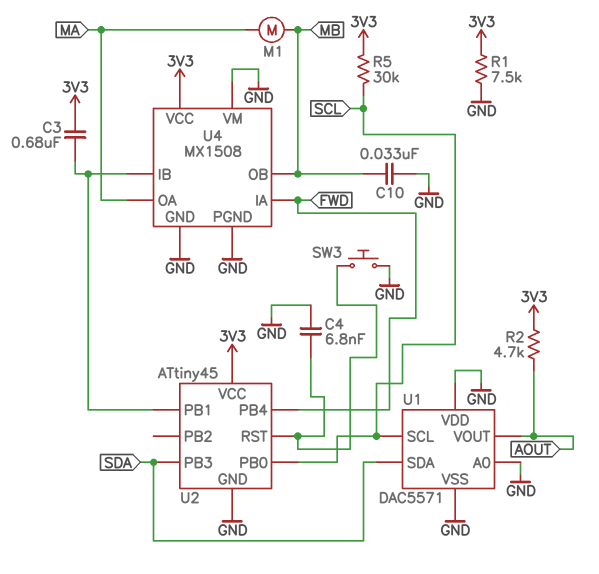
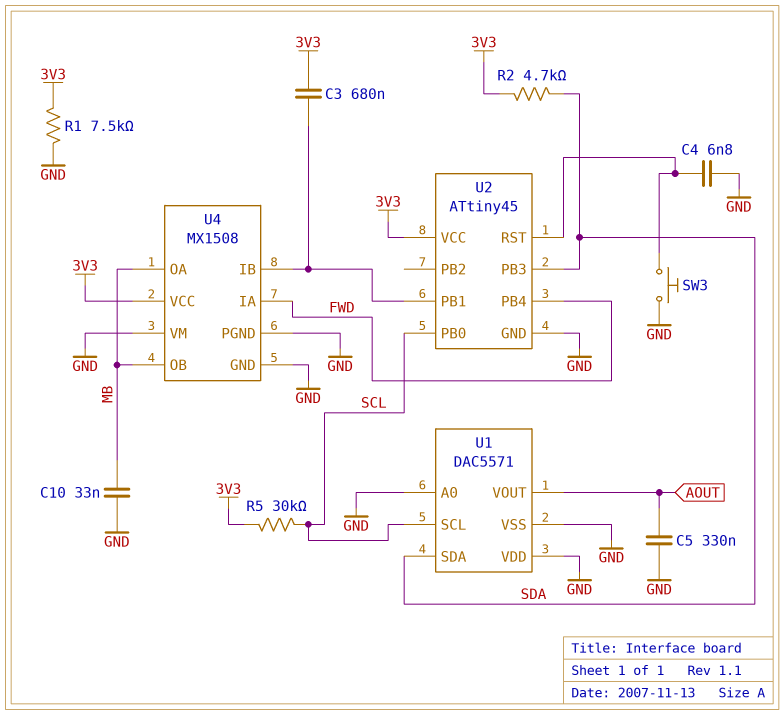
C5: none -> 330nF (AOUT, GND)
M1: motor (MA, MB) -> none
R2: 4.7k (3V3, AOUT) -> 4.7k (3V3, SDA)
U4 pin OA: MA -> MB

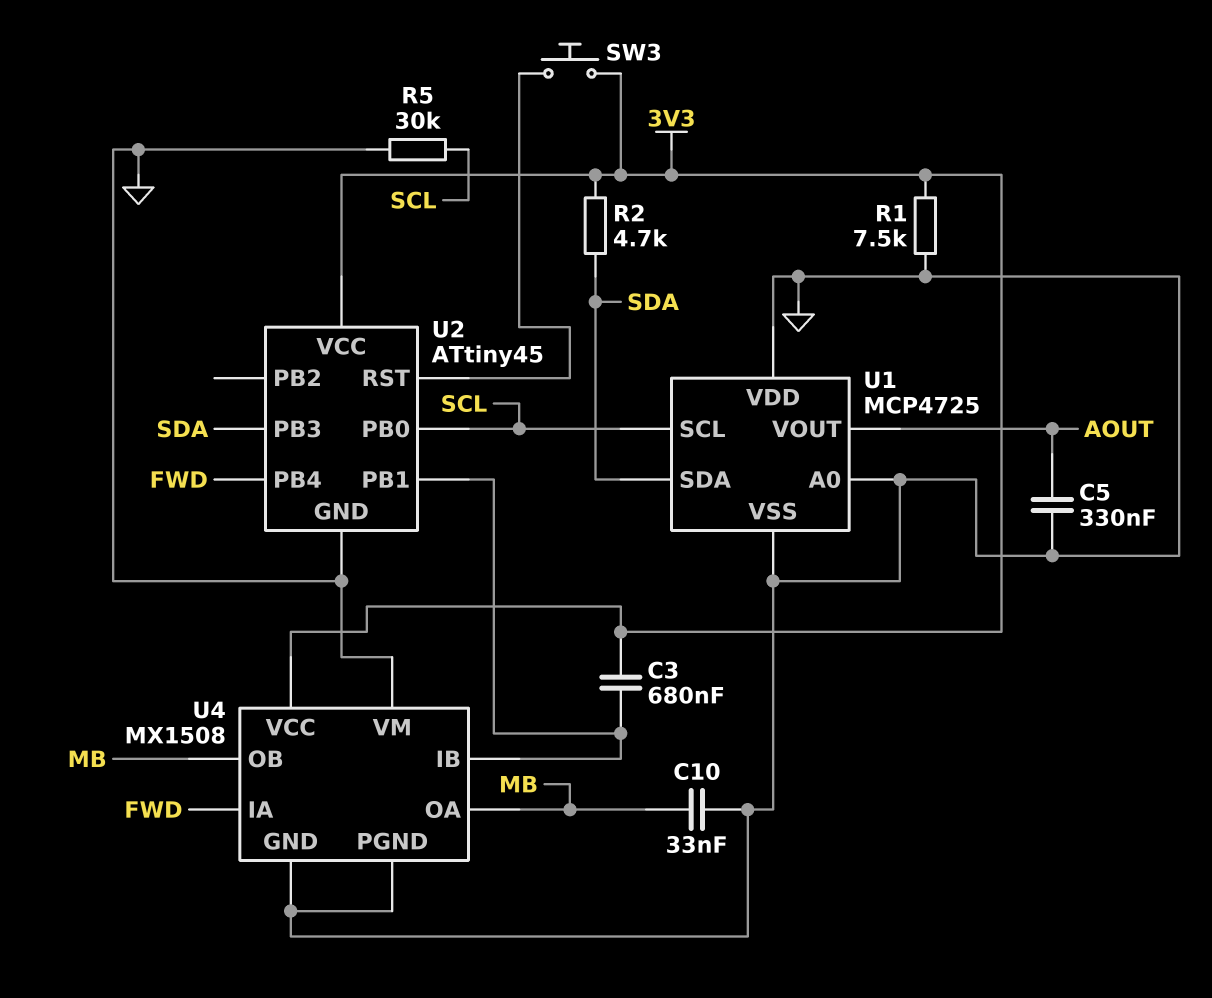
C4: 6.8nF (GND, U2/RST) -> none
R5: 30k (3V3, SCL) -> 30k (GND, SCL)
SW3: button (GND, U2/RST) -> button (3V3, U2/RST)
U1: DAC5571 -> MCP4725

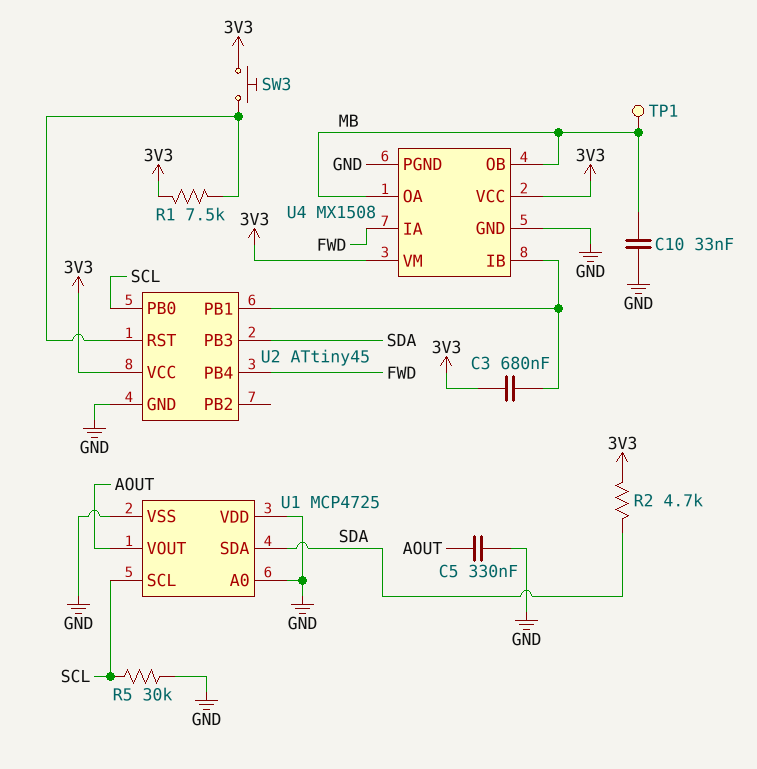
R1: 7.5k (3V3, GND) -> 7.5k (3V3, U2/RST)
TP1: none -> test point (MB)
U4 pin VM: GND -> 3V3

